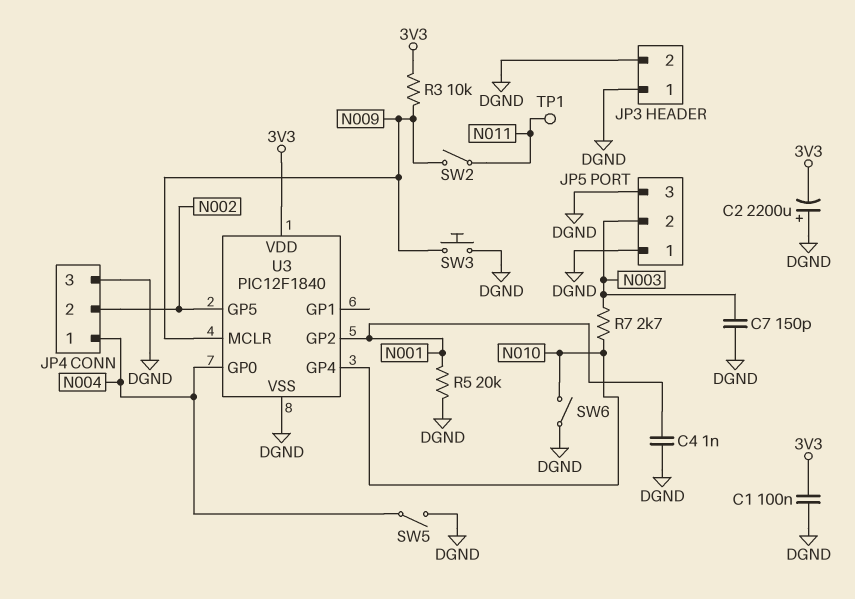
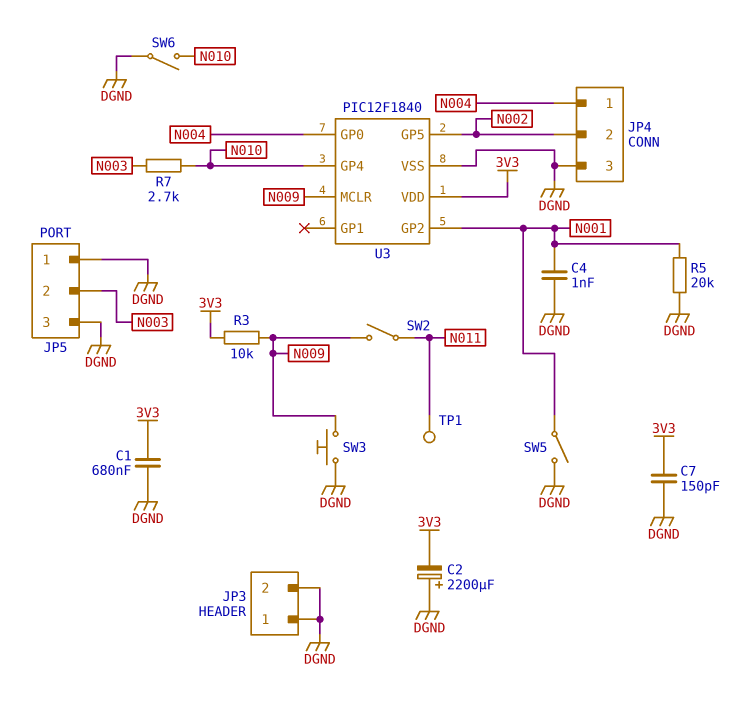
C1: 100nF (3V3, DGND) -> 680nF (3V3, DGND)
C7: 150pF (DGND, N003) -> 150pF (3V3, DGND)
SW5: switch (DGND, N004) -> switch (DGND, N001)

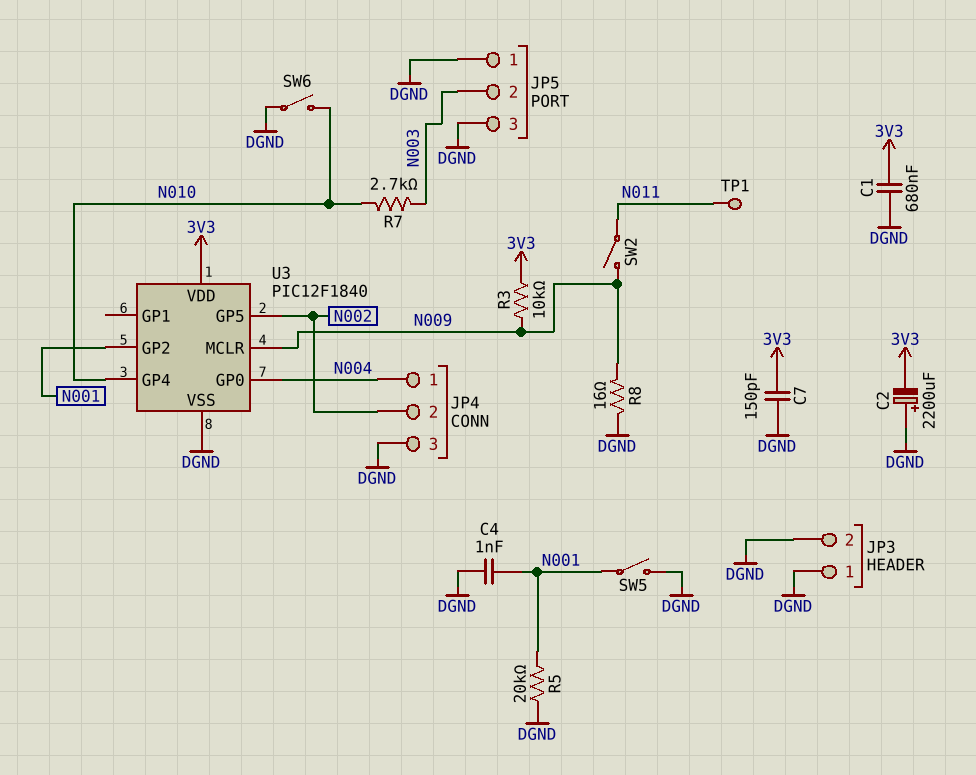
R8: none -> 16 (DGND, N009)
SW3: button (DGND, N009) -> none

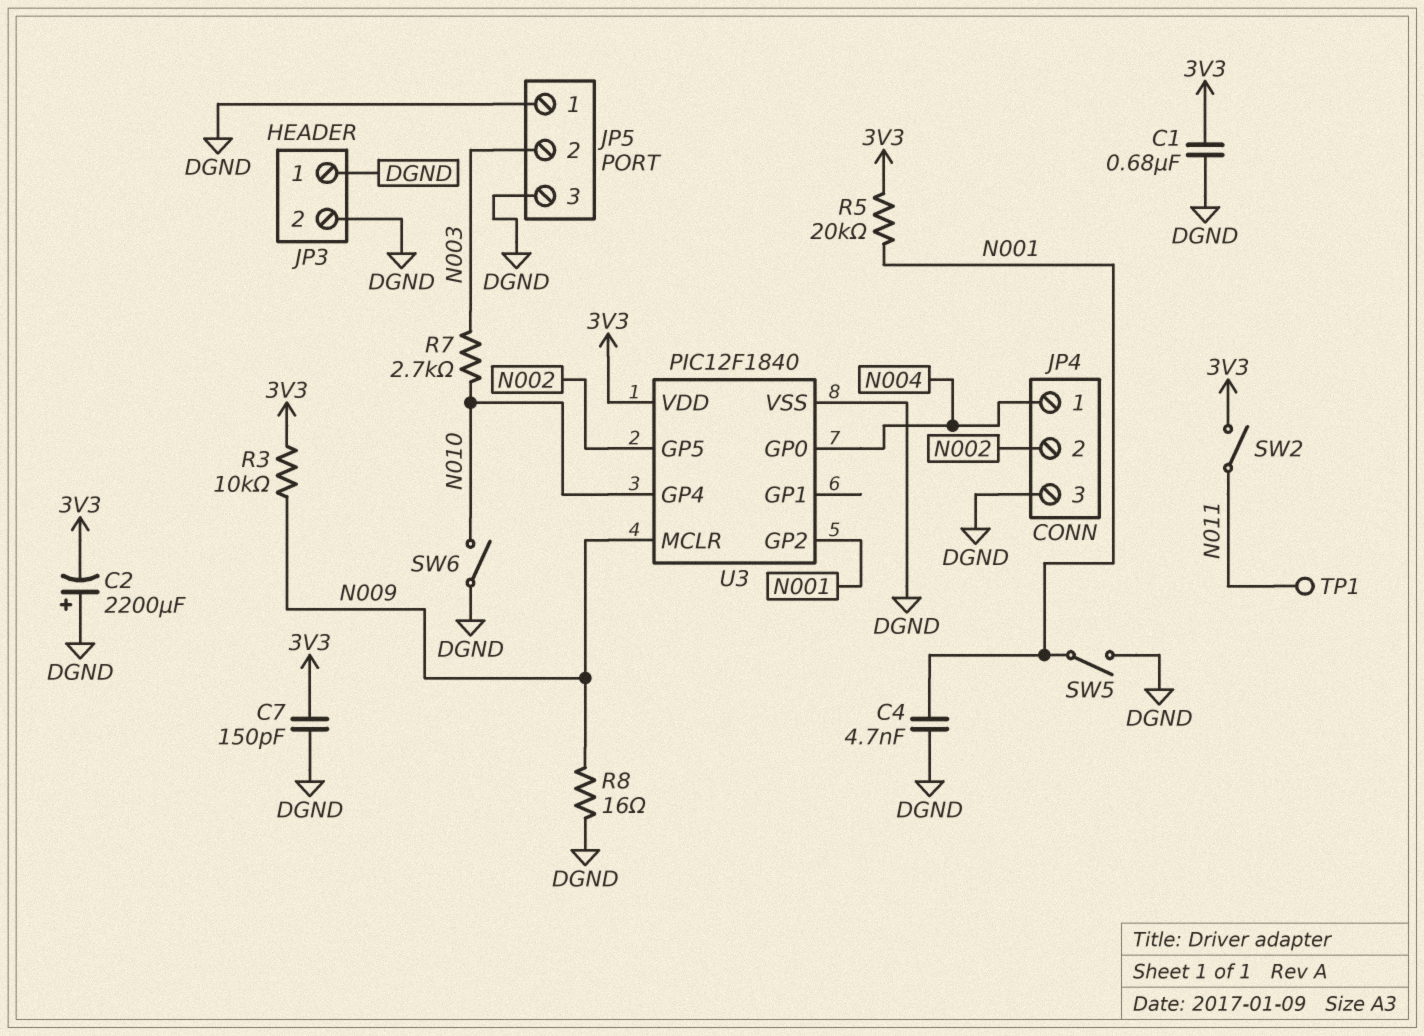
C4: 1nF (DGND, N001) -> 4.7nF (DGND, N001)
R5: 20k (DGND, N001) -> 20k (3V3, N001)
SW2: switch (N009, N011) -> switch (3V3, N011)

